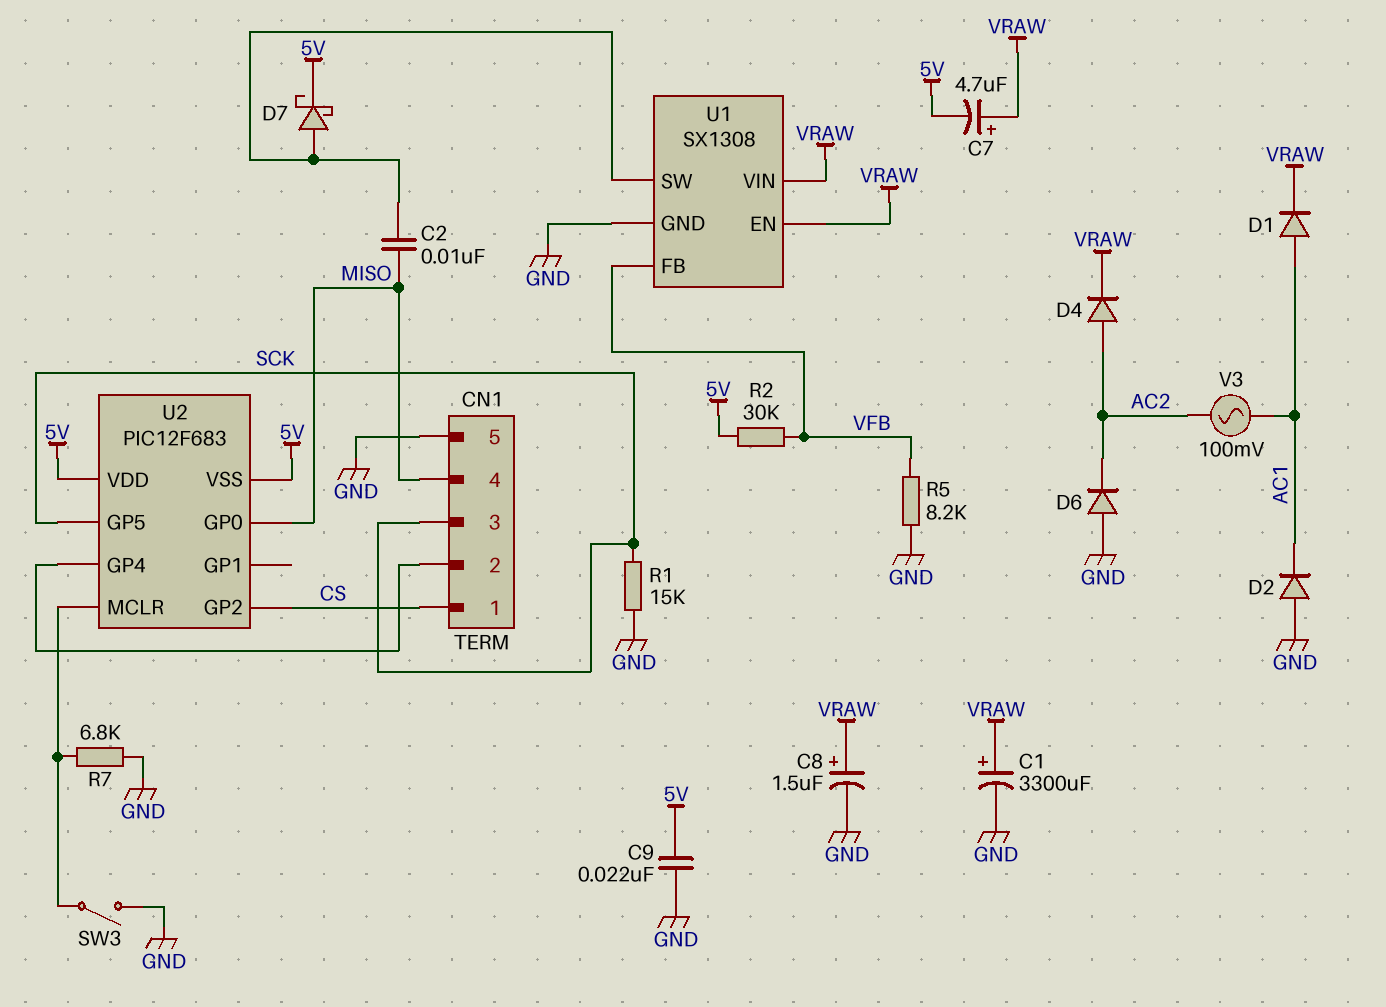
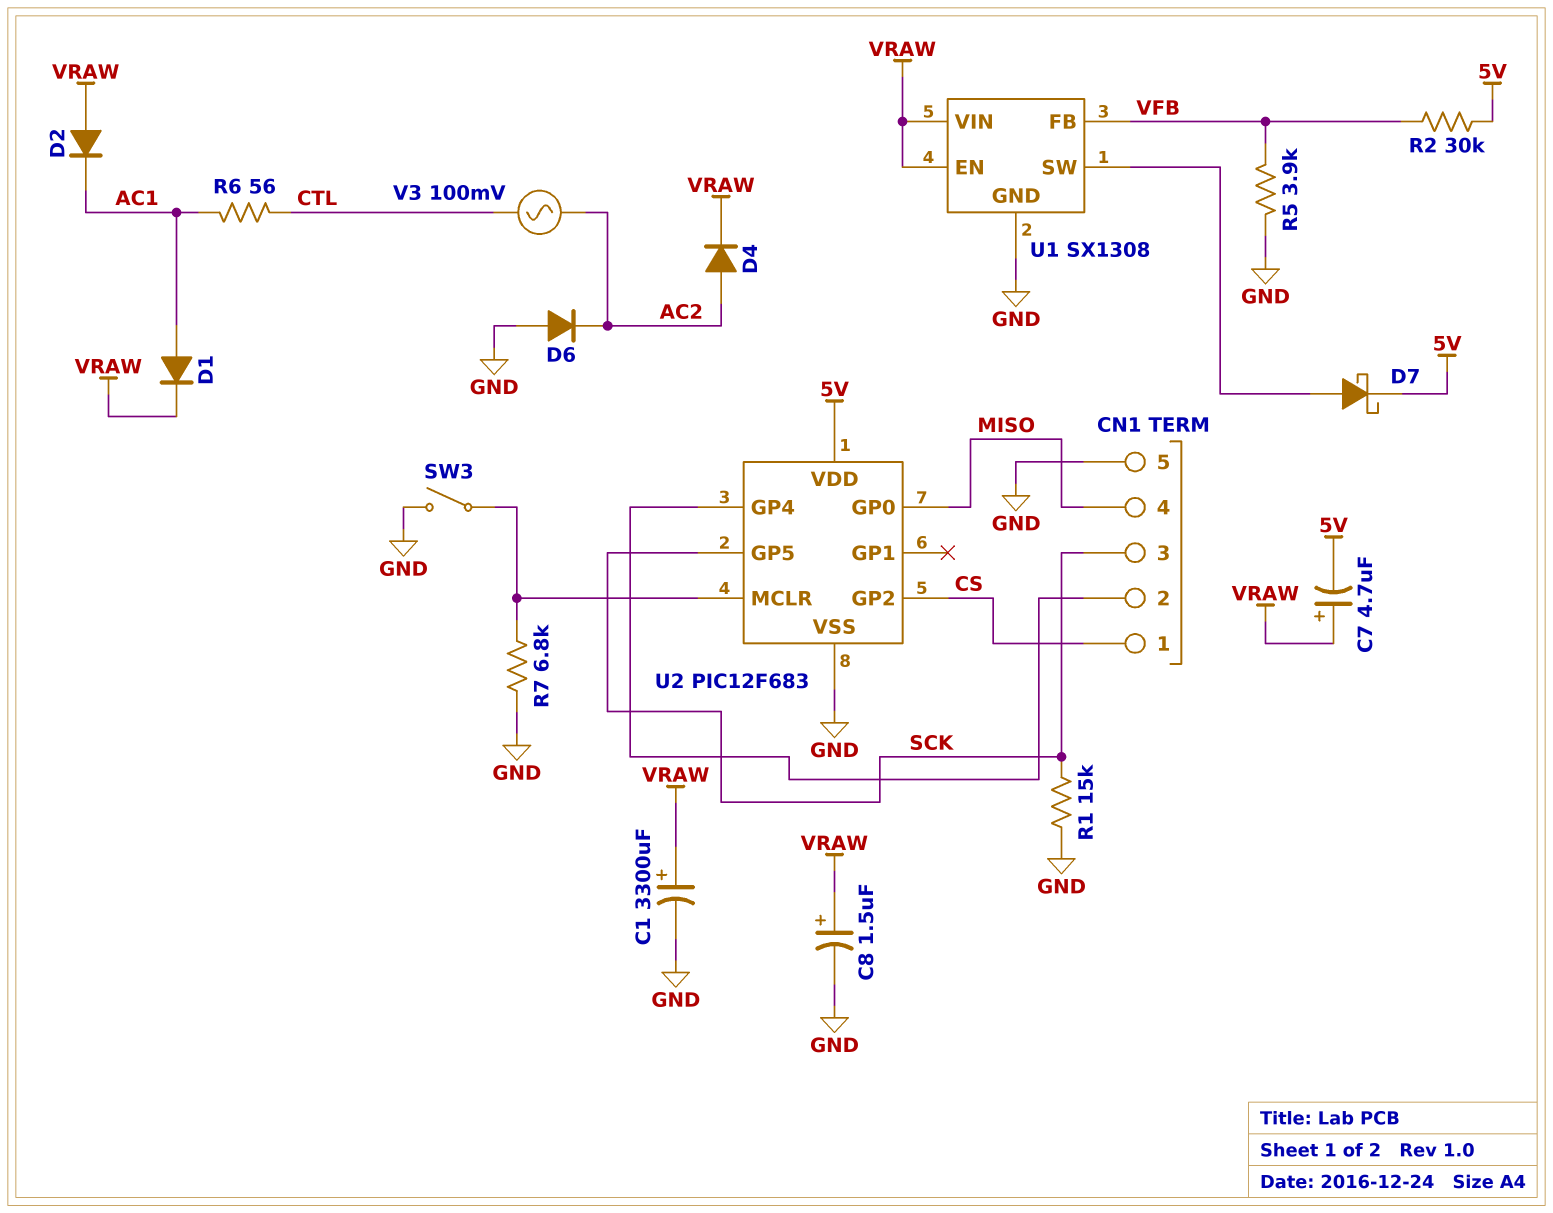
C2: 10nF (MISO, U1/SW) -> none
C9: 22nF (5V, GND) -> none
D2: diode (A GND, K AC1) -> diode (A VRAW, K AC1)
R5: 8.2k (GND, VFB) -> 3.9k (GND, VFB)
R6: none -> 56 (AC1, CTL)
U2 pin VSS: 5V -> GND
V3: AC 100mV (AC1, AC2) -> AC 100mV (AC2, CTL)

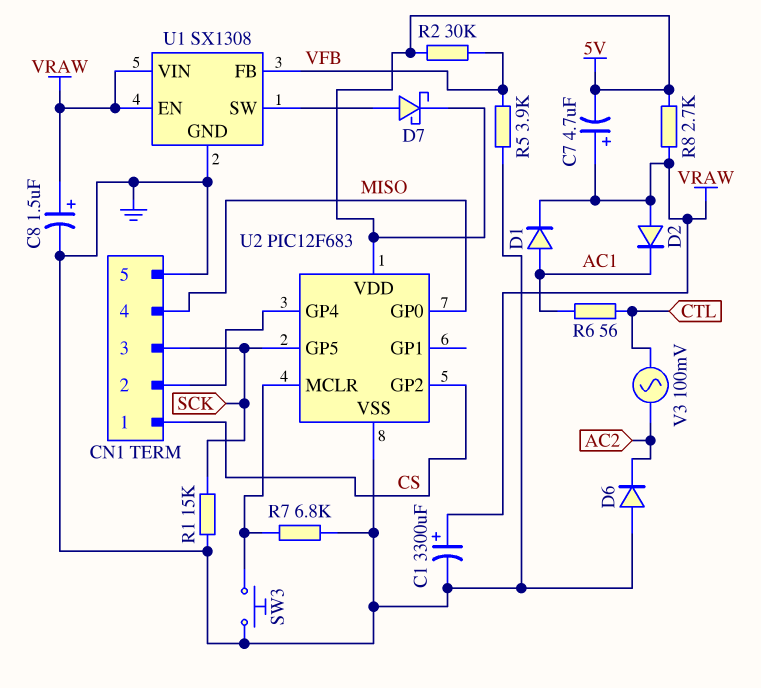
D4: diode (A AC2, K VRAW) -> none
R8: none -> 2.7k (5V, VRAW)
SW3: switch (GND, U2/MCLR) -> button (GND, U2/MCLR)

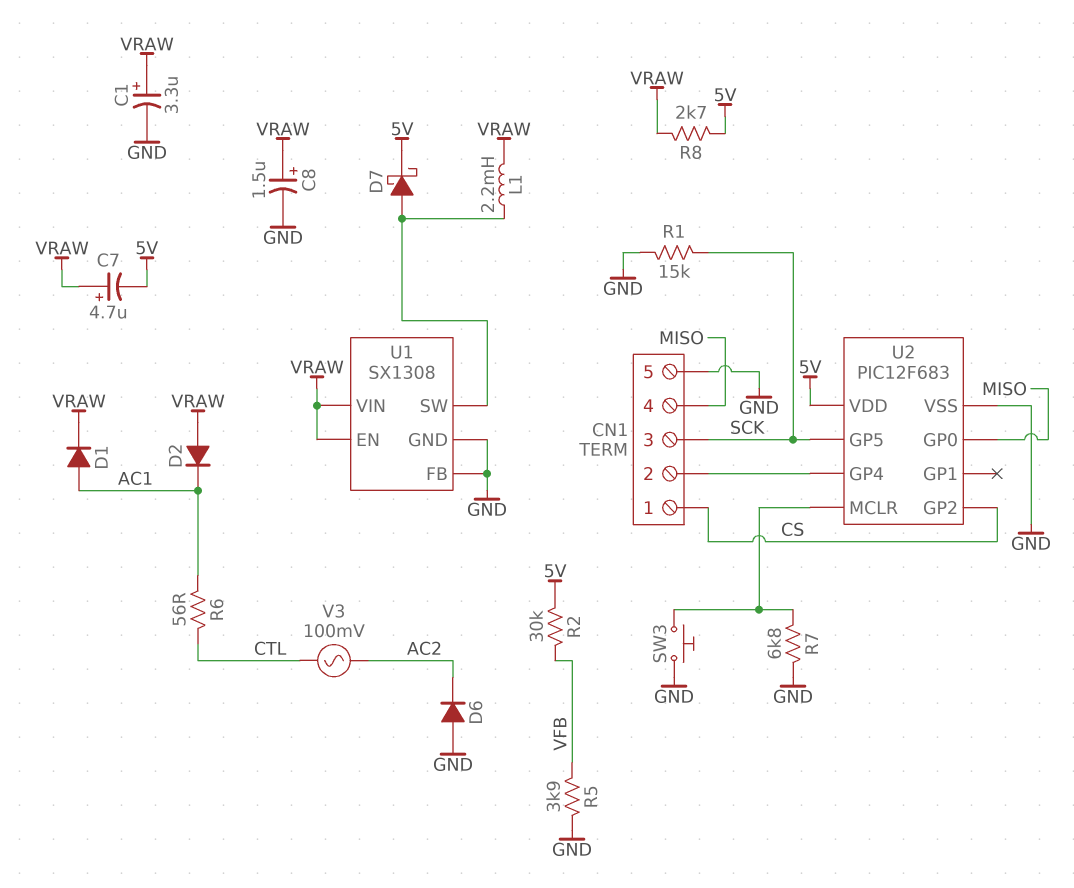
C1: 3300uF (plus VRAW, minus GND) -> 3.3uF (plus VRAW, minus GND)
L1: none -> 2.2mH (U1/SW, VRAW)
U1 pin FB: VFB -> GND

